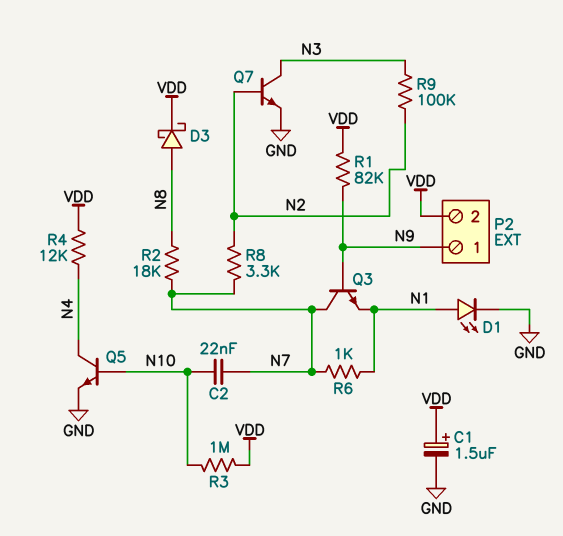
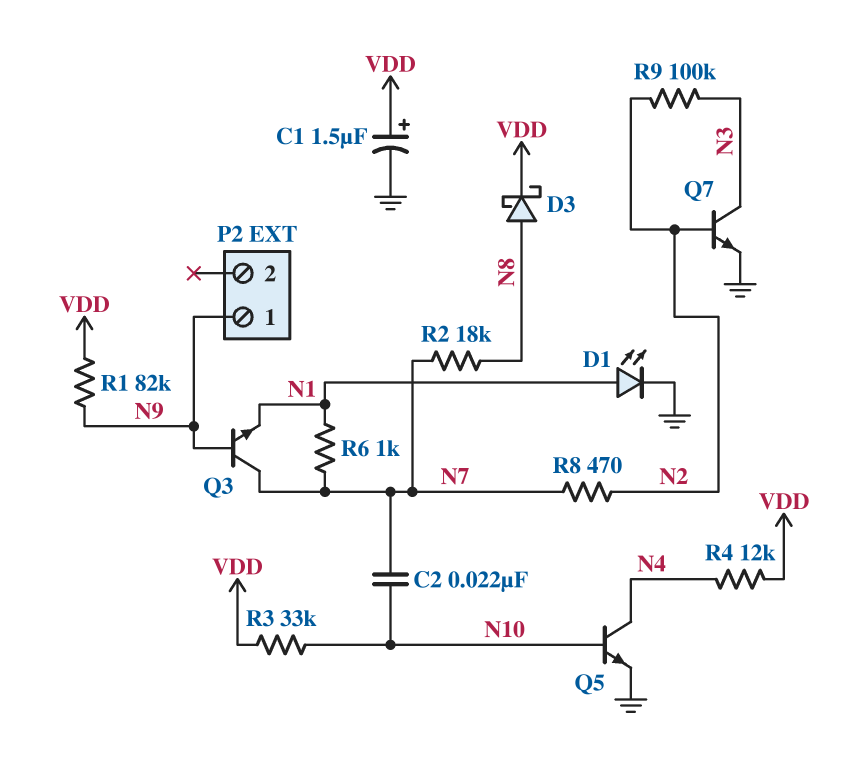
P2 pin 2: VDD -> none
R3: 1M (N10, VDD) -> 33k (N10, VDD)
R8: 3.3k (N2, N7) -> 470 (N2, N7)

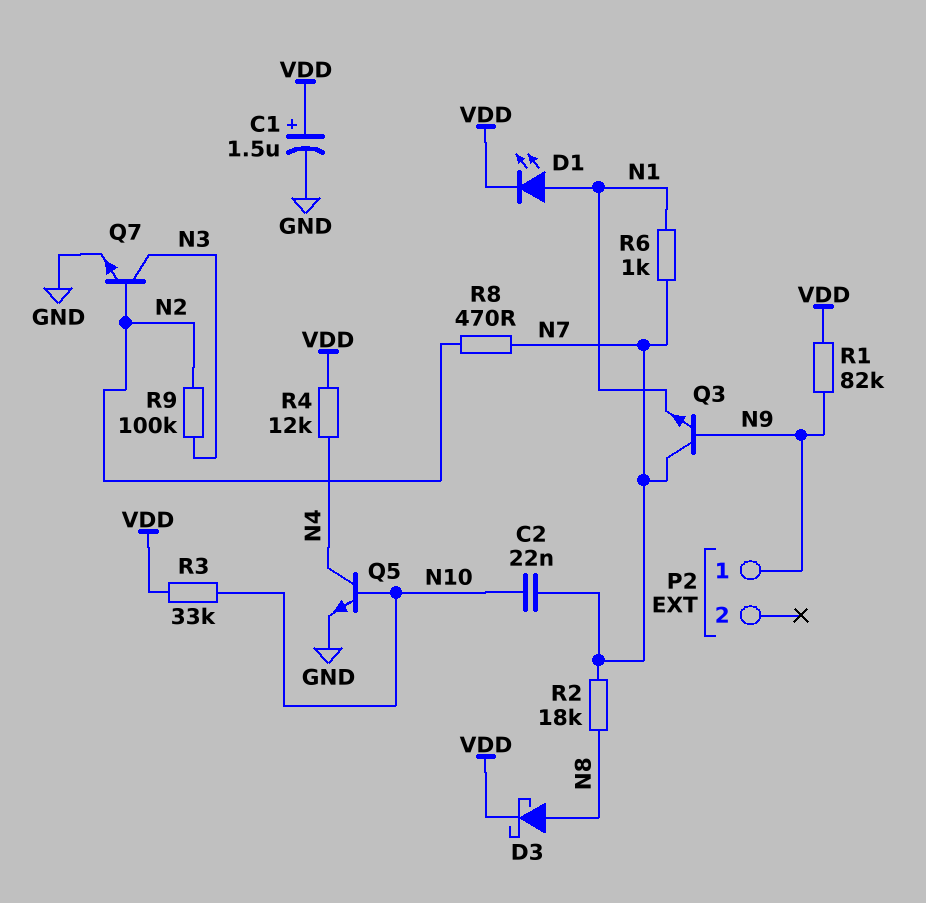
D1: LED (A N1, K GND) -> LED (A N1, K VDD)

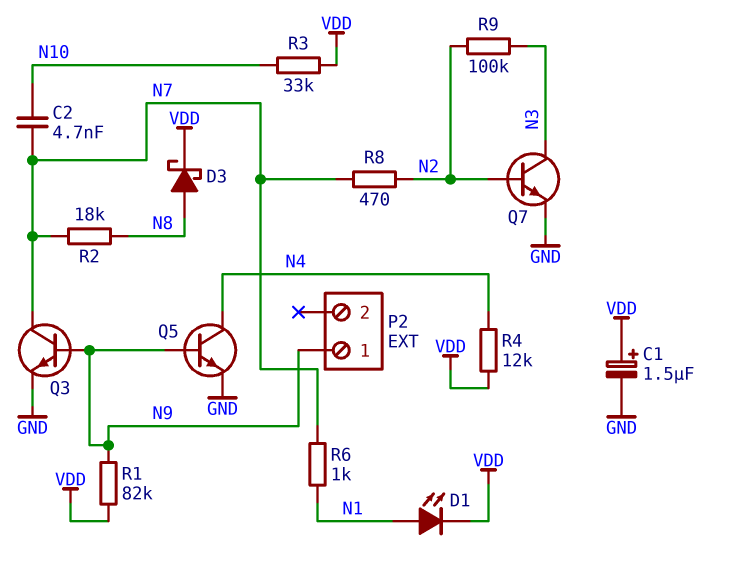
C2: 22nF (N7, N10) -> 4.7nF (N7, N10)
Q3: NPN (B N9, C N7, E N1) -> NPN (B N9, C N7, E GND)
Q5: NPN (B N10, C N4, E GND) -> NPN (B N9, C N4, E GND)

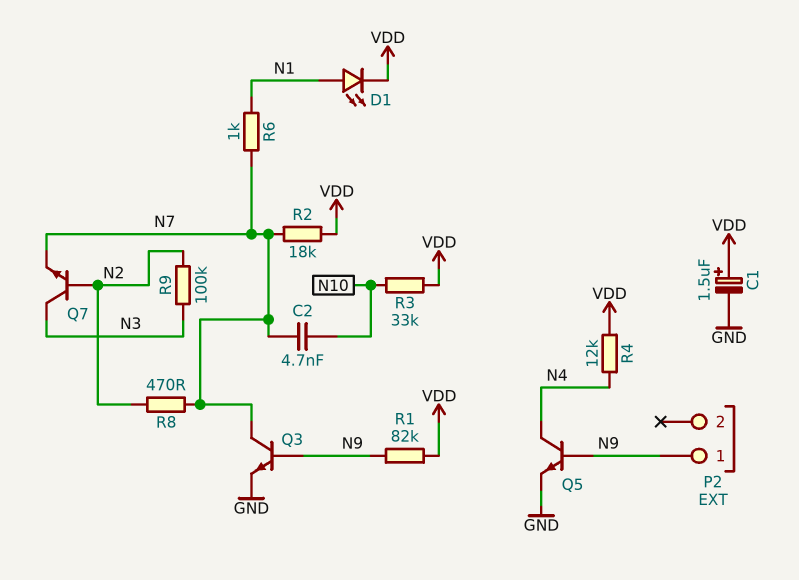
D3: schottky (A N8, K VDD) -> none
Q7: NPN (B N2, C N3, E GND) -> NPN (B N2, C N3, E N7)
R2: 18k (N7, N8) -> 18k (N7, VDD)

